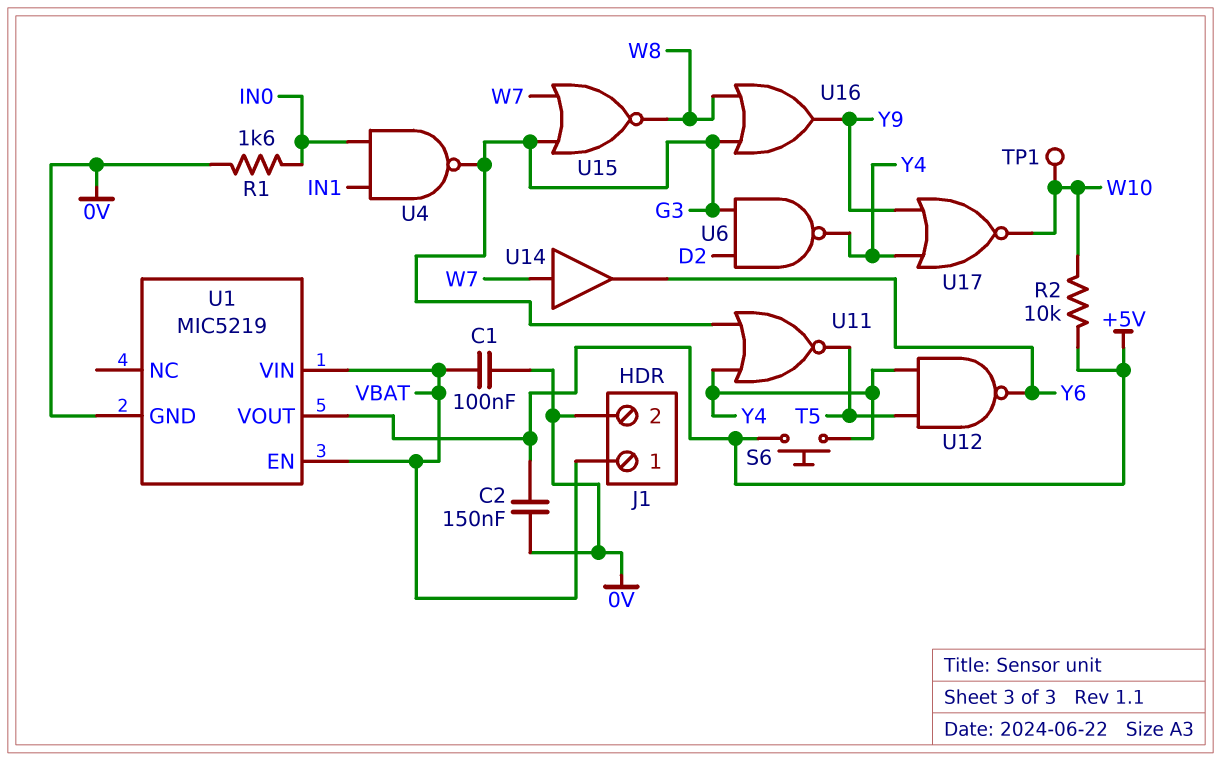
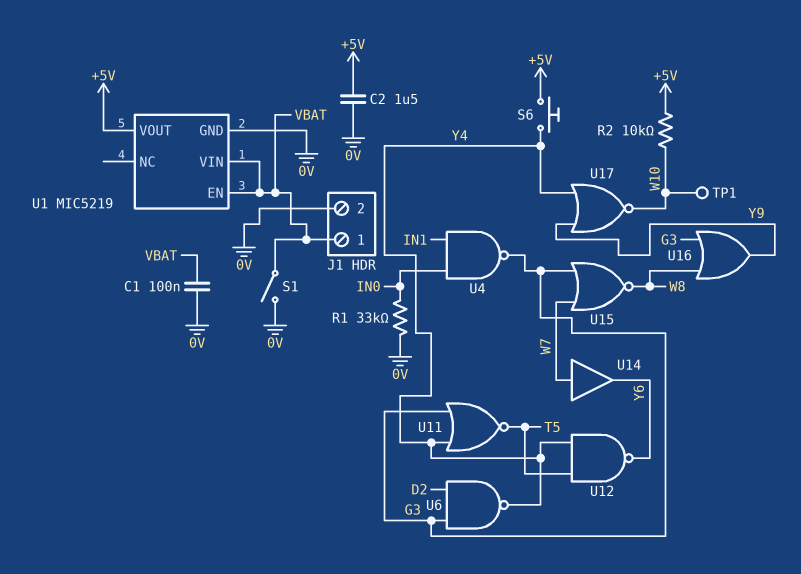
C2: 150nF (+5V, 0V) -> 1.5uF (+5V, 0V)
R1: 1.6k (0V, IN0) -> 33k (0V, IN0)
S1: none -> switch (0V, VBAT)

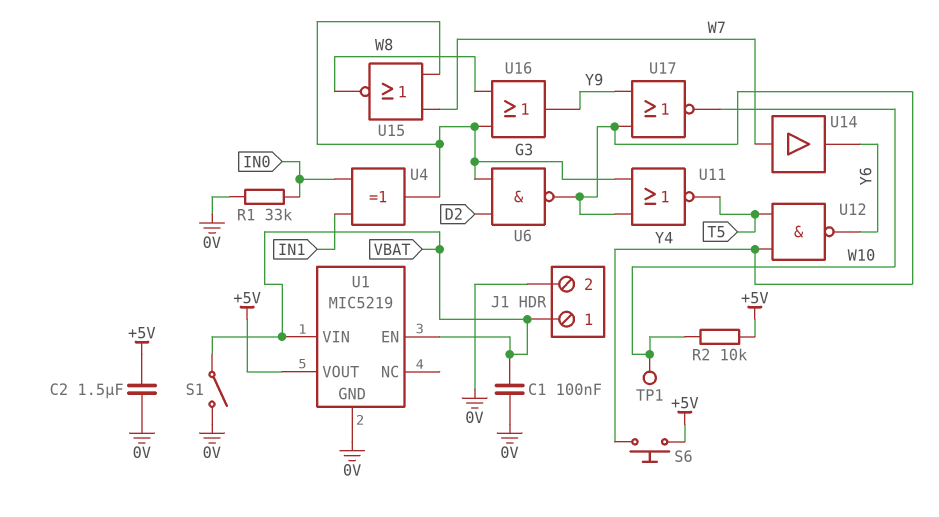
U4: NAND (in IN0, in IN1, out G3) -> XOR (in IN0, in IN1, out G3)

